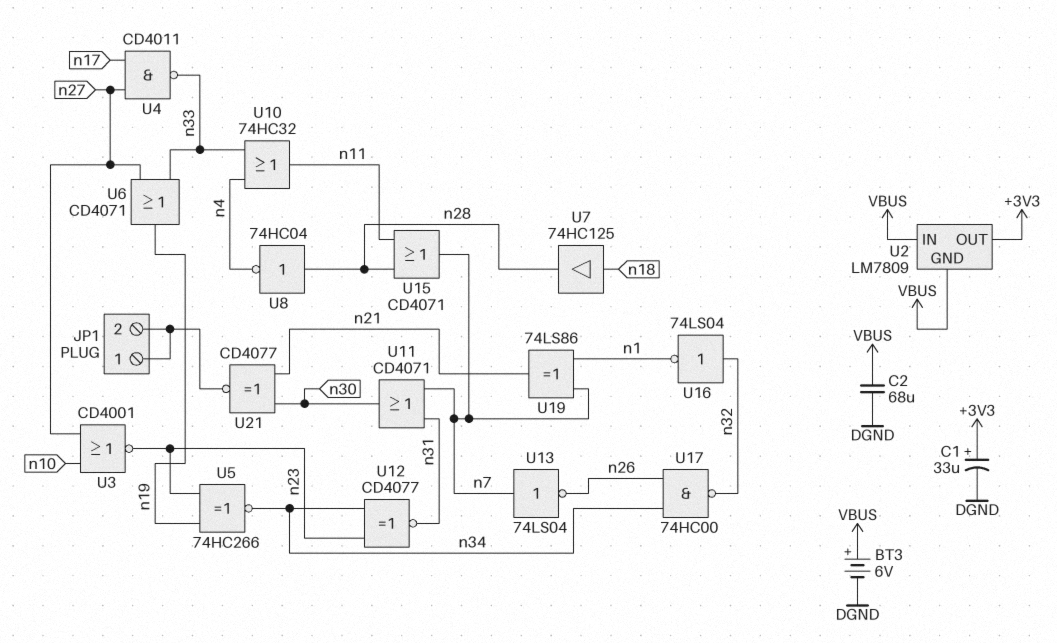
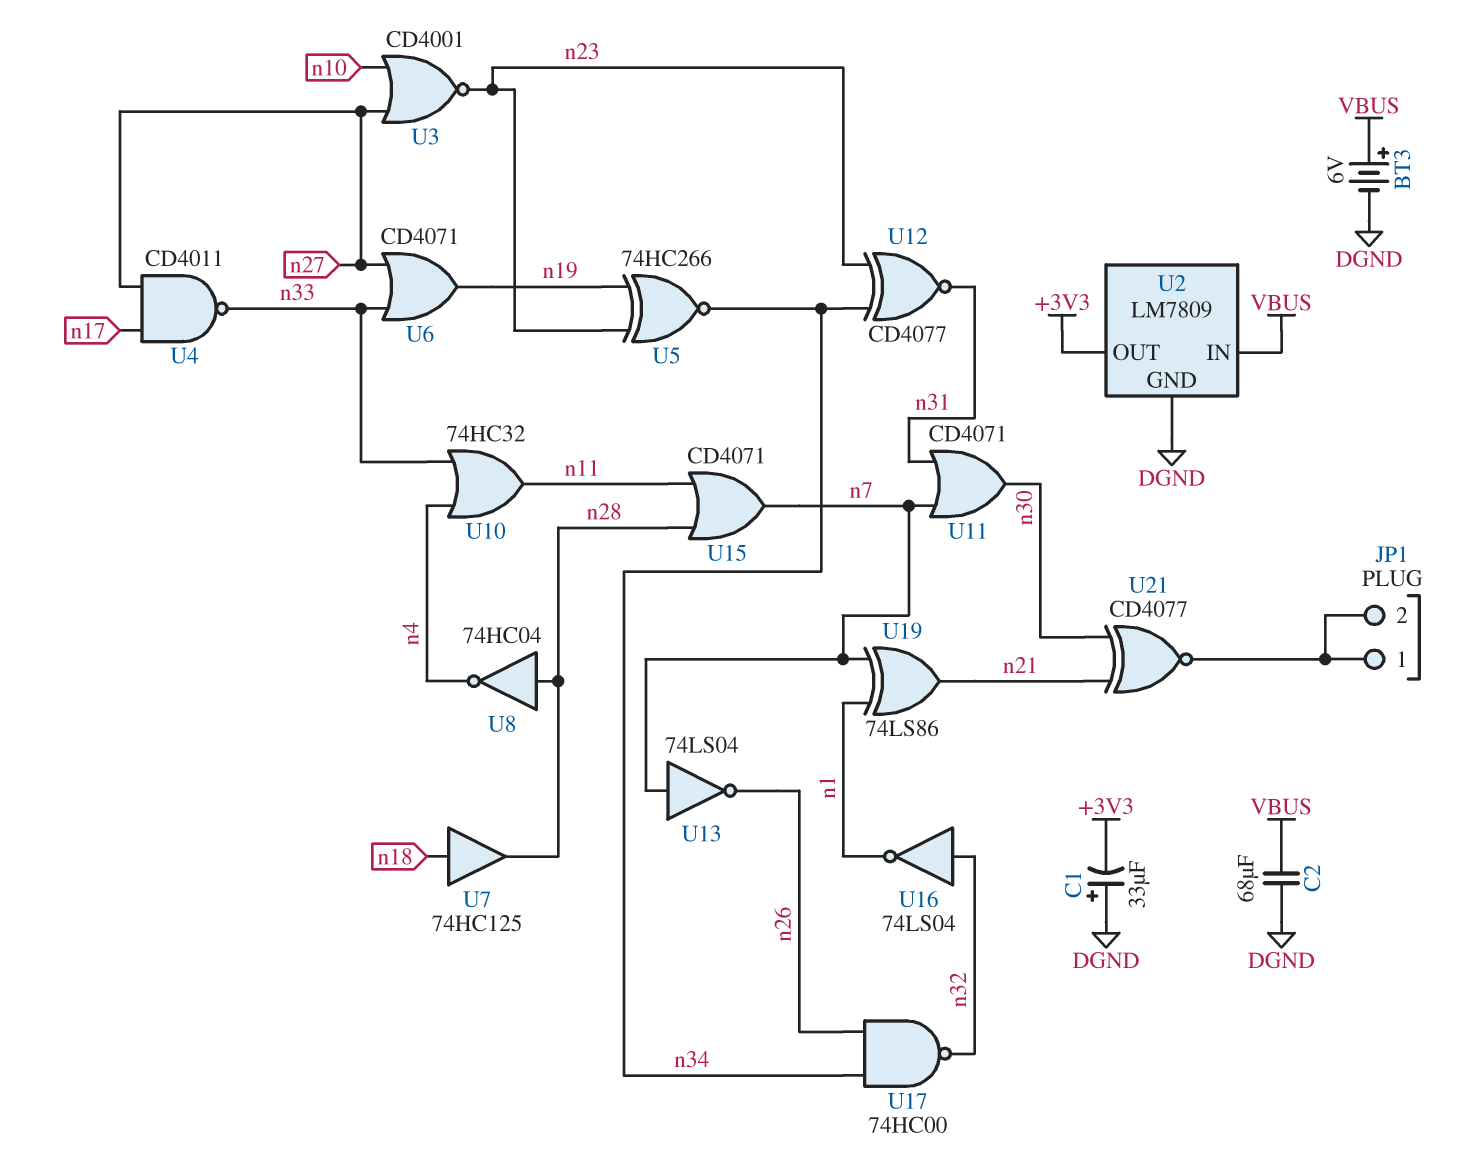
C1: 33uF (plus +3V3, minus DGND) -> 33uF (plus DGND, minus +3V3)
U2 pin GND: VBUS -> DGND

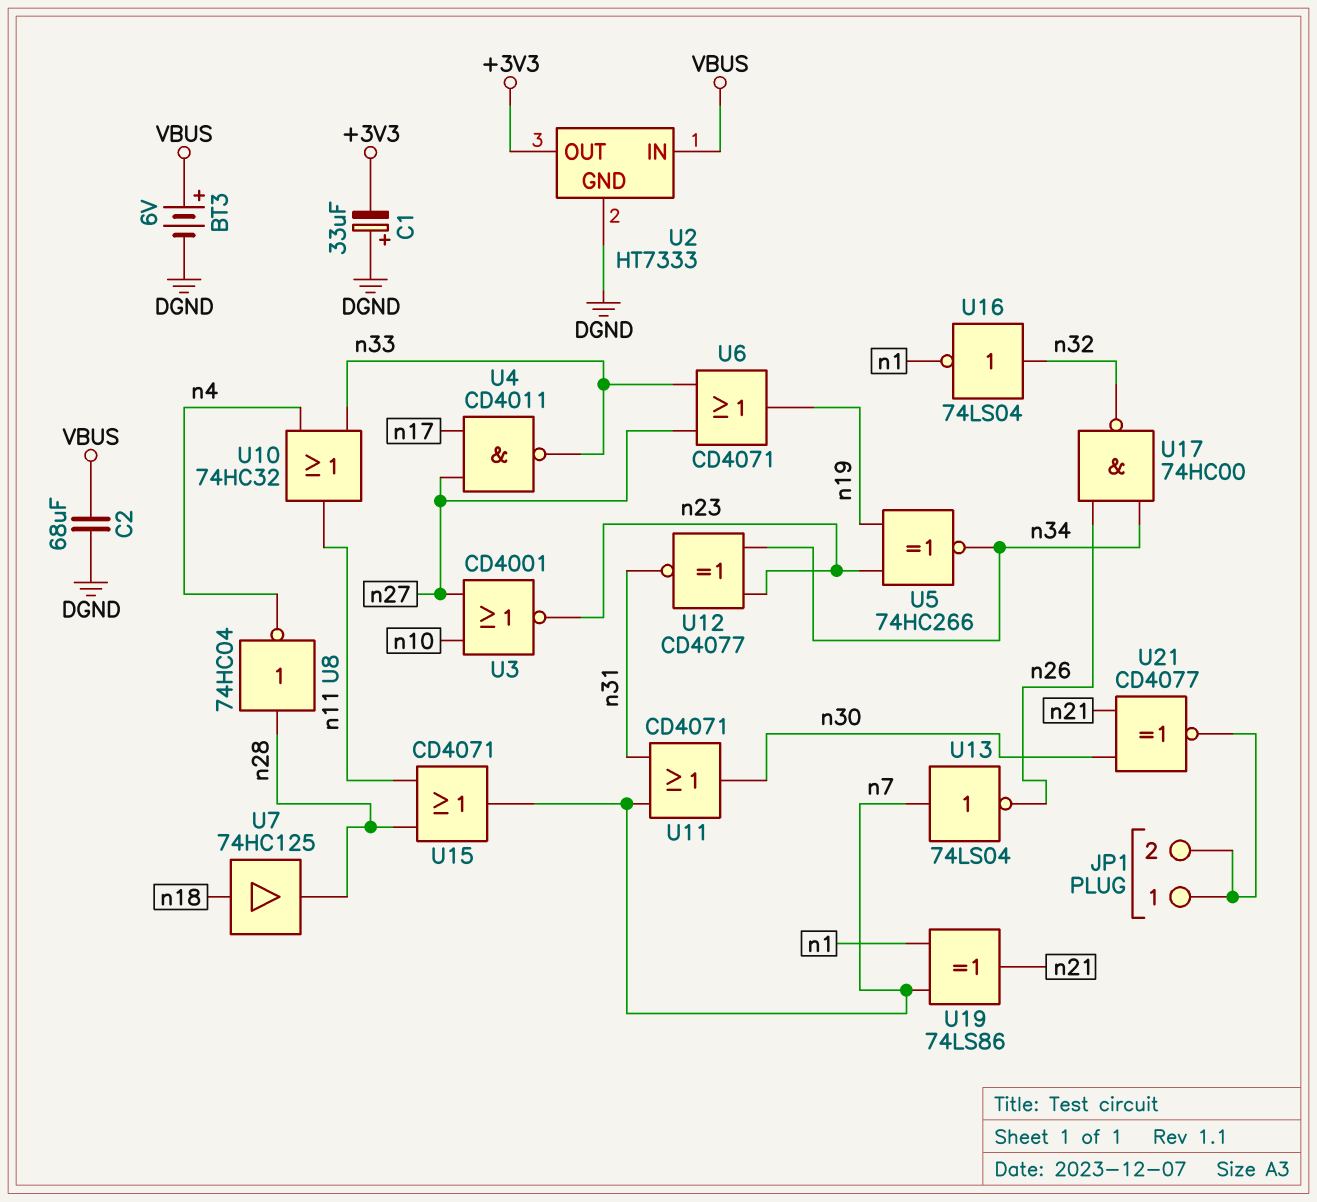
U2: LM7809 -> HT7333

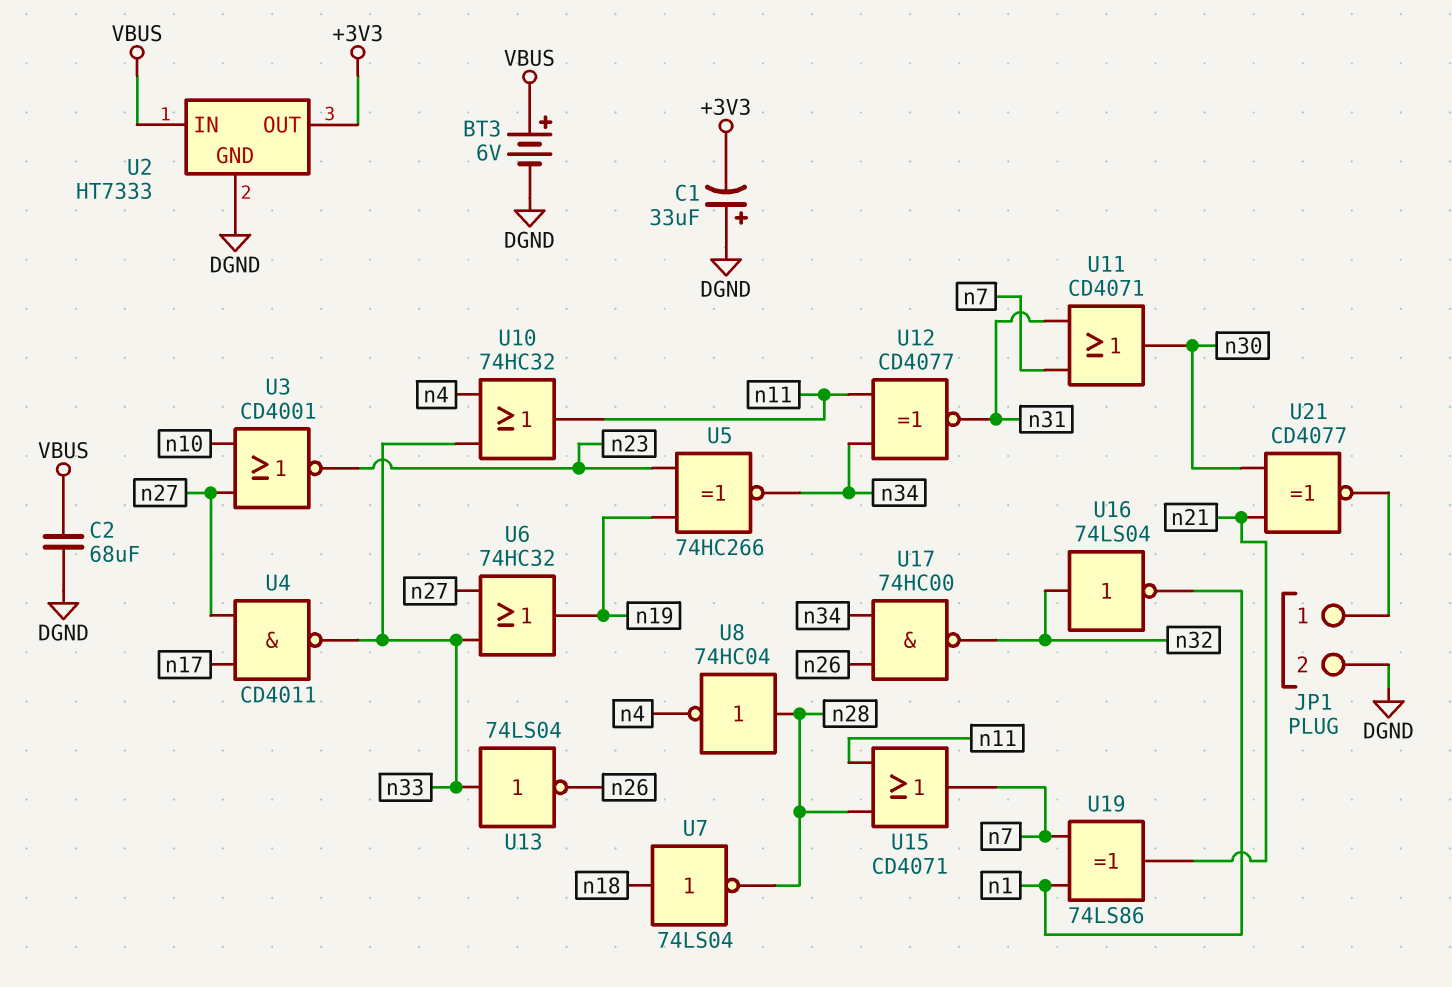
JP1 pin 2: JP1/1 -> DGND
U6: OR CD4071 (in n27, in n33, out n19) -> OR 74HC32 (in n27, in n33, out n19)
U7: buffer 74HC125 (in n18, out n28) -> NOT 74LS04 (in n18, out n28)
U12: XNOR CD4077 (in n23, in n34, out n31) -> XNOR CD4077 (in n11, in n34, out n31)
U13: NOT 74LS04 (in n7, out n26) -> NOT 74LS04 (in n33, out n26)

